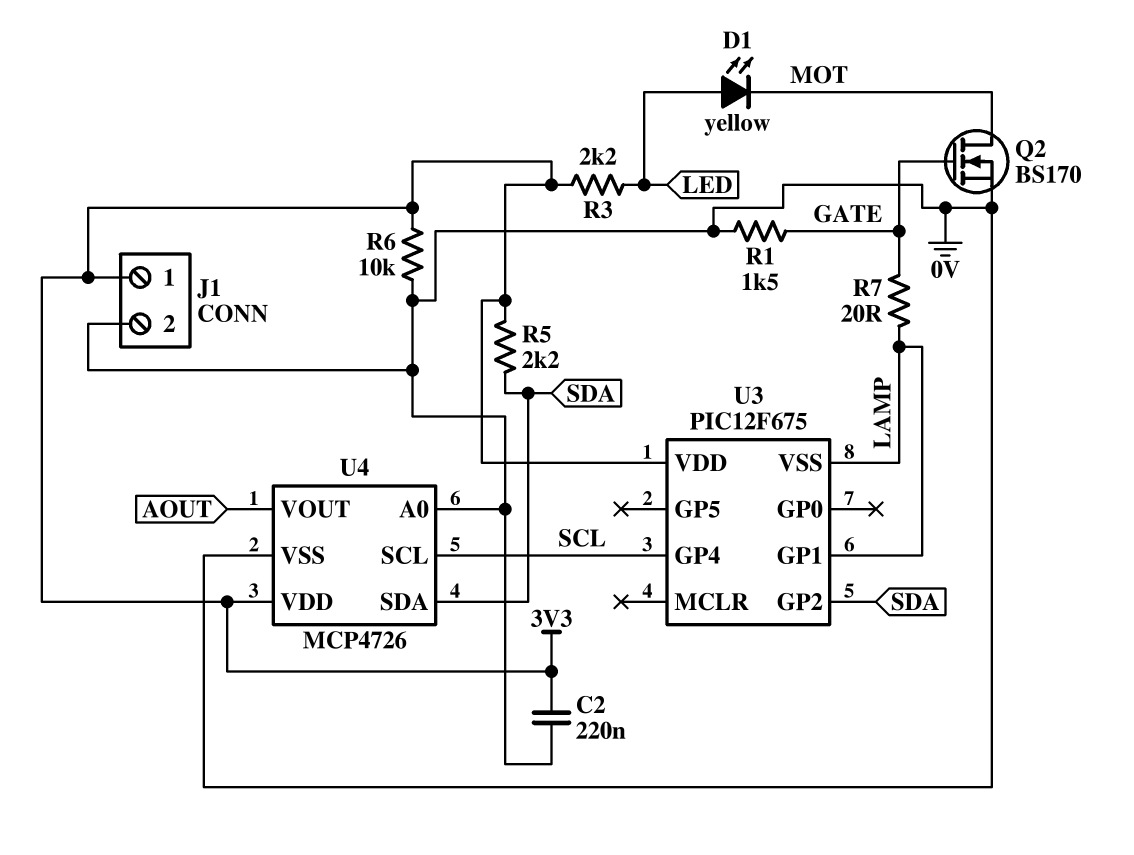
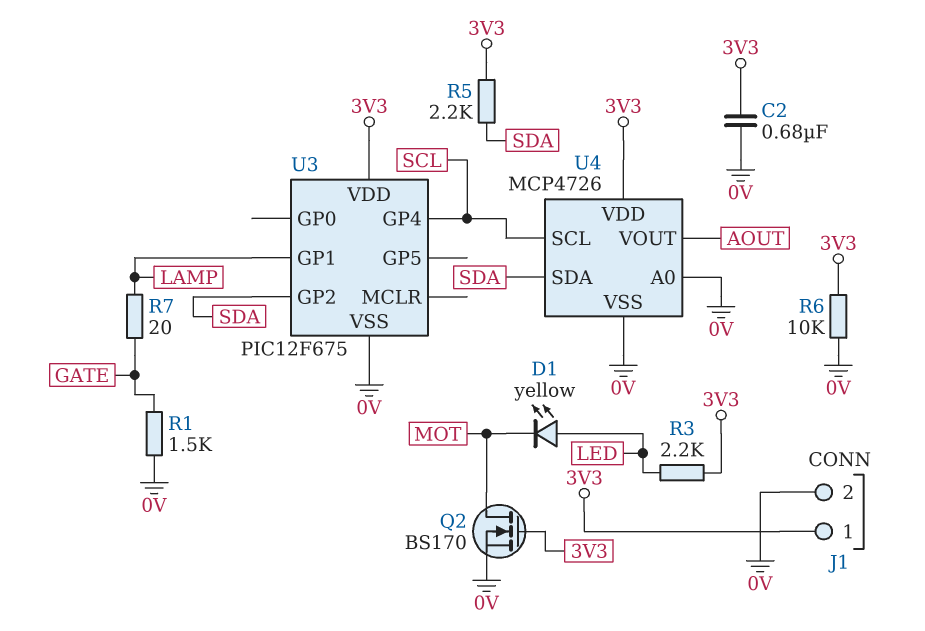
C2: 220nF (0V, 3V3) -> 680nF (0V, 3V3)
Q2: NMOS BS170 (G GATE, D MOT, S 0V) -> NMOS BS170 (G 3V3, D MOT, S 0V)
U3 pin VSS: LAMP -> 0V

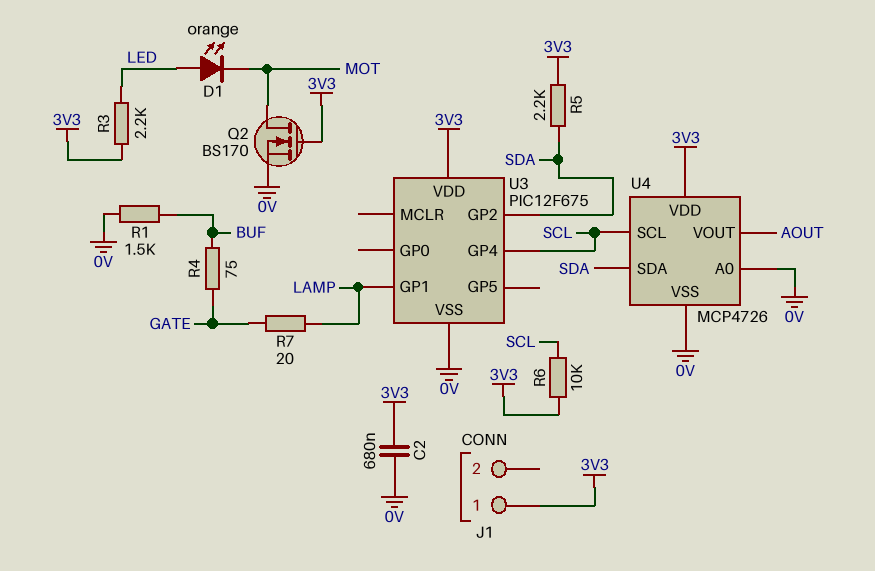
D1: LED yellow (A LED, K MOT) -> LED orange (A LED, K MOT)
J1 pin 2: 0V -> none
R1: 1.5k (0V, GATE) -> 1.5k (0V, BUF)
R4: none -> 75 (BUF, GATE)
R6: 10k (0V, 3V3) -> 10k (3V3, SCL)

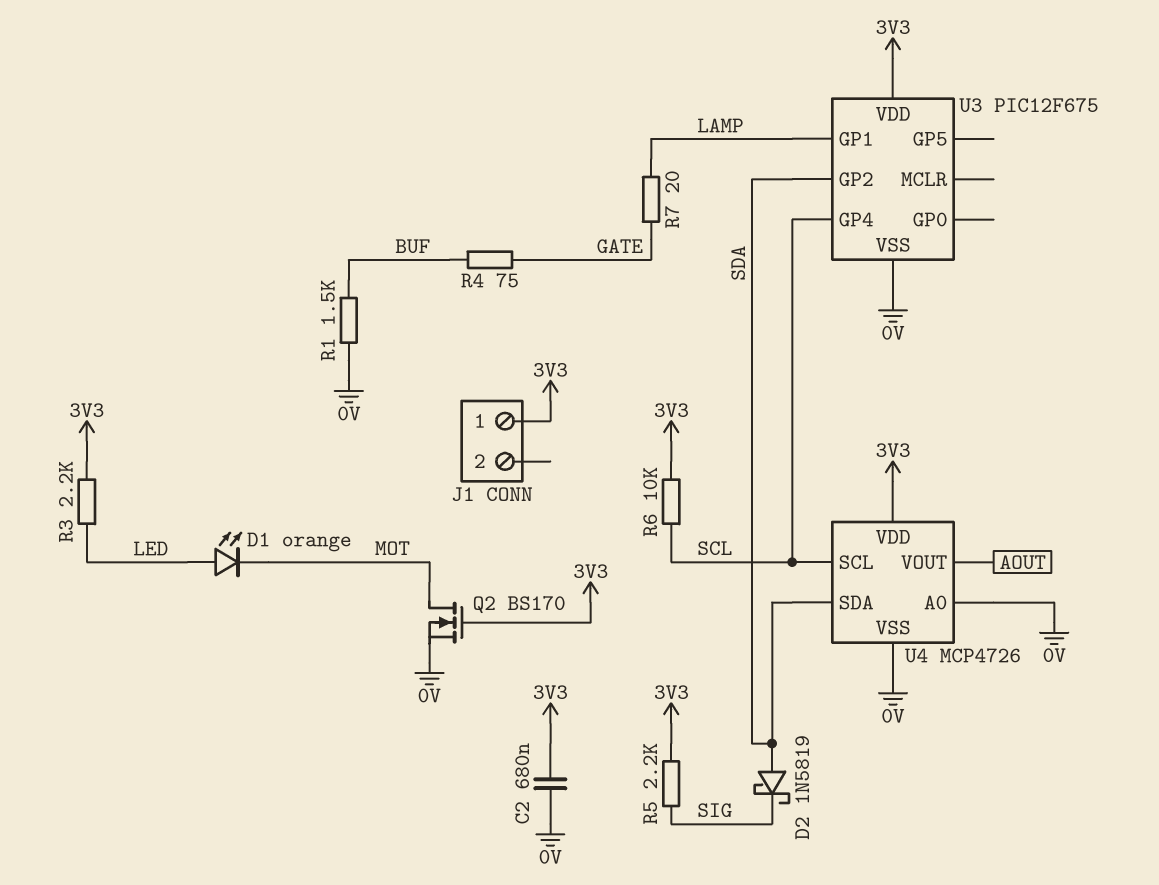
D2: none -> schottky 1N5819 (A SDA, K SIG)
R5: 2.2k (3V3, SDA) -> 2.2k (3V3, SIG)

